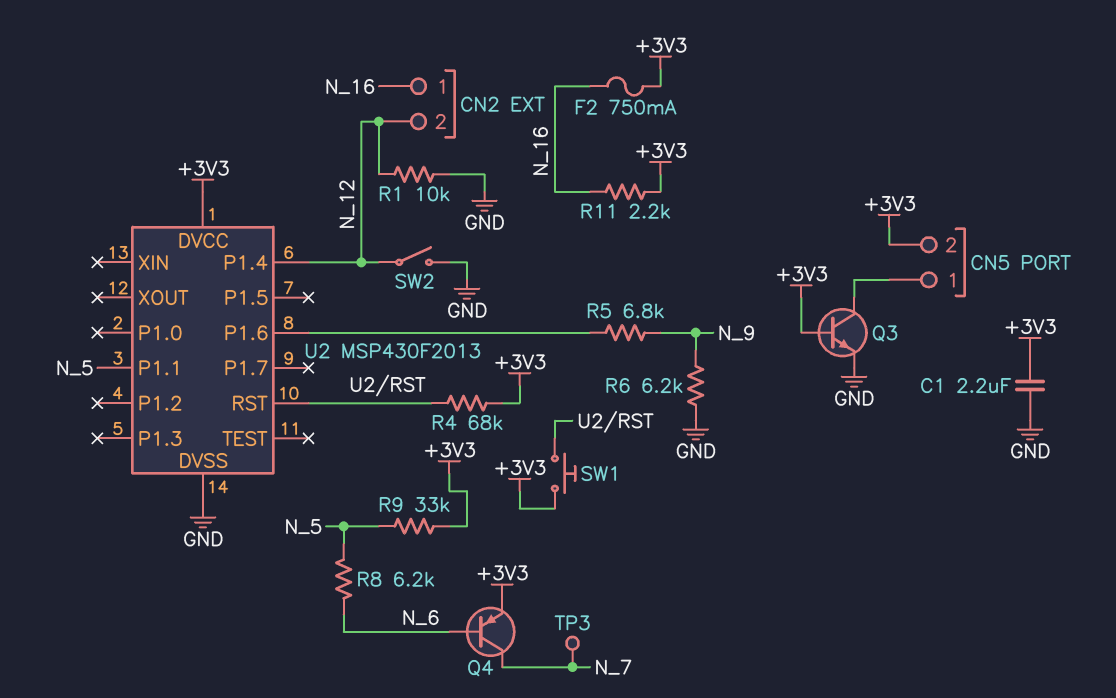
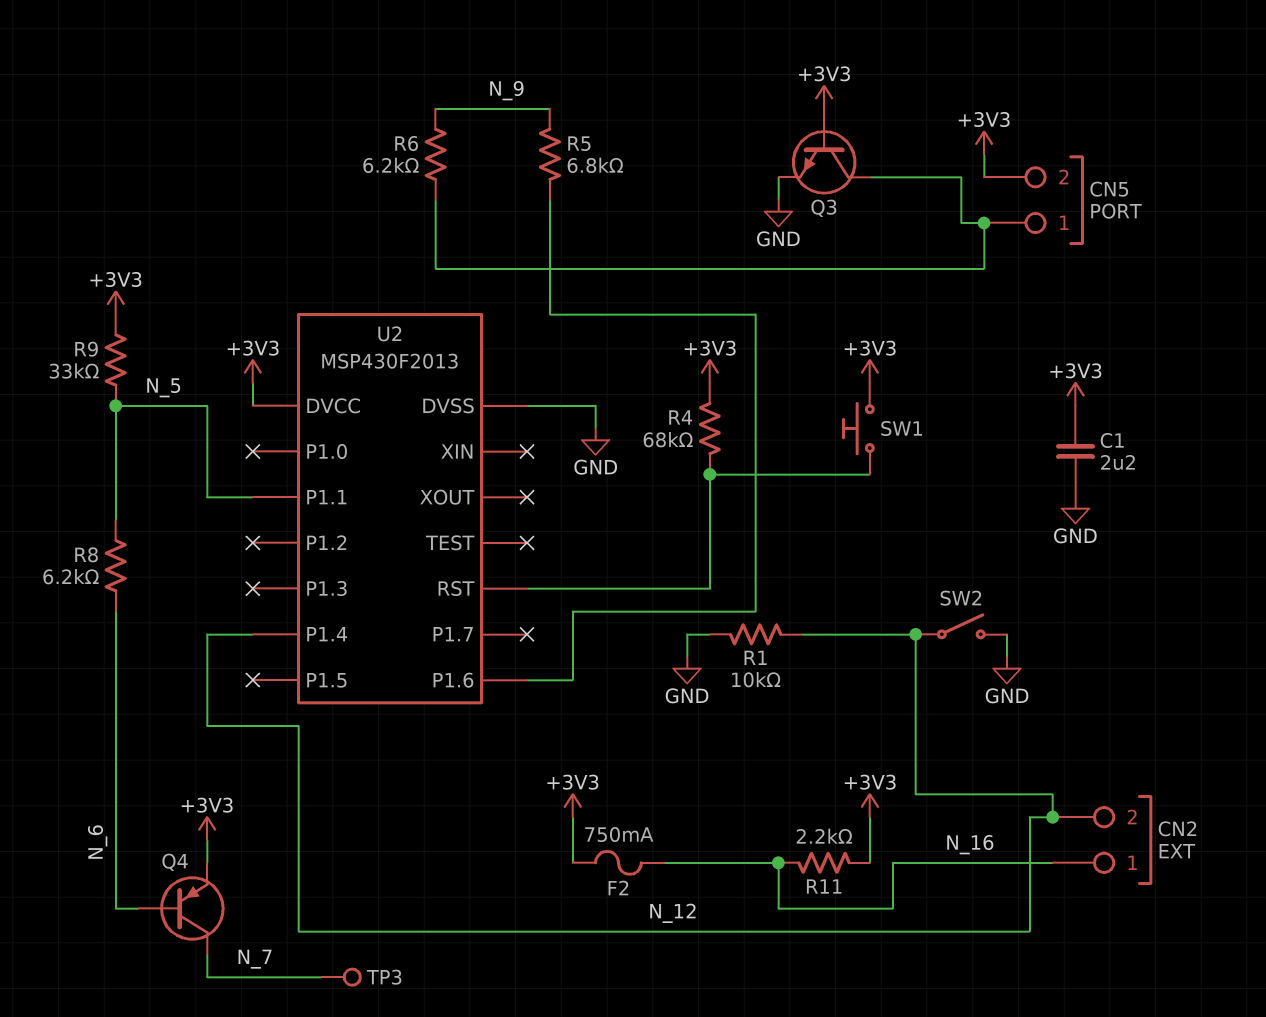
R6: 6.2k (GND, N_9) -> 6.2k (CN5/1, N_9)

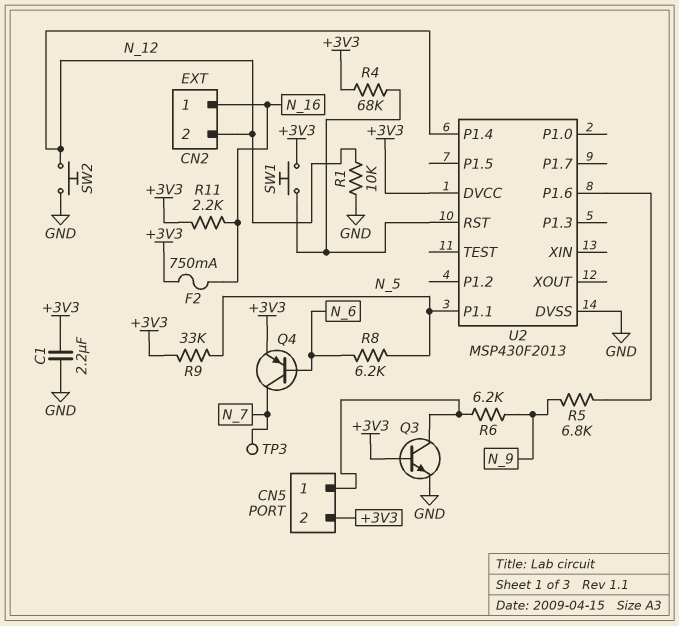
SW2: switch (GND, N_12) -> button (GND, N_12)

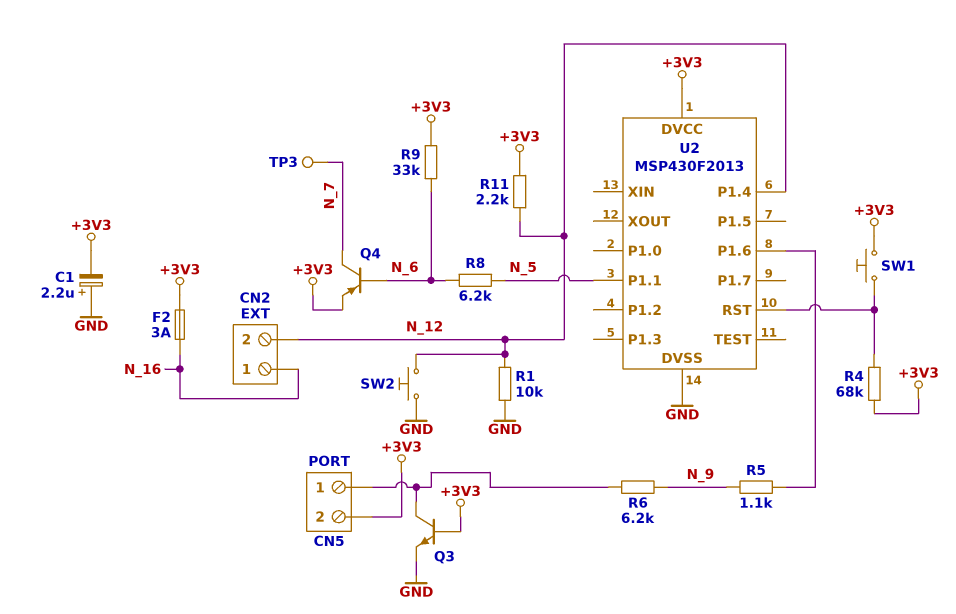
C1: 2.2uF (+3V3, GND) -> 2.2uF (plus GND, minus +3V3)
F2: 750mA (+3V3, N_16) -> 3A (+3V3, N_16)
R5: 6.8k (N_9, U2/P1.6) -> 1.1k (N_9, U2/P1.6)
R9: 33k (+3V3, N_5) -> 33k (+3V3, N_6)
R11: 2.2k (+3V3, N_16) -> 2.2k (+3V3, N_12)

